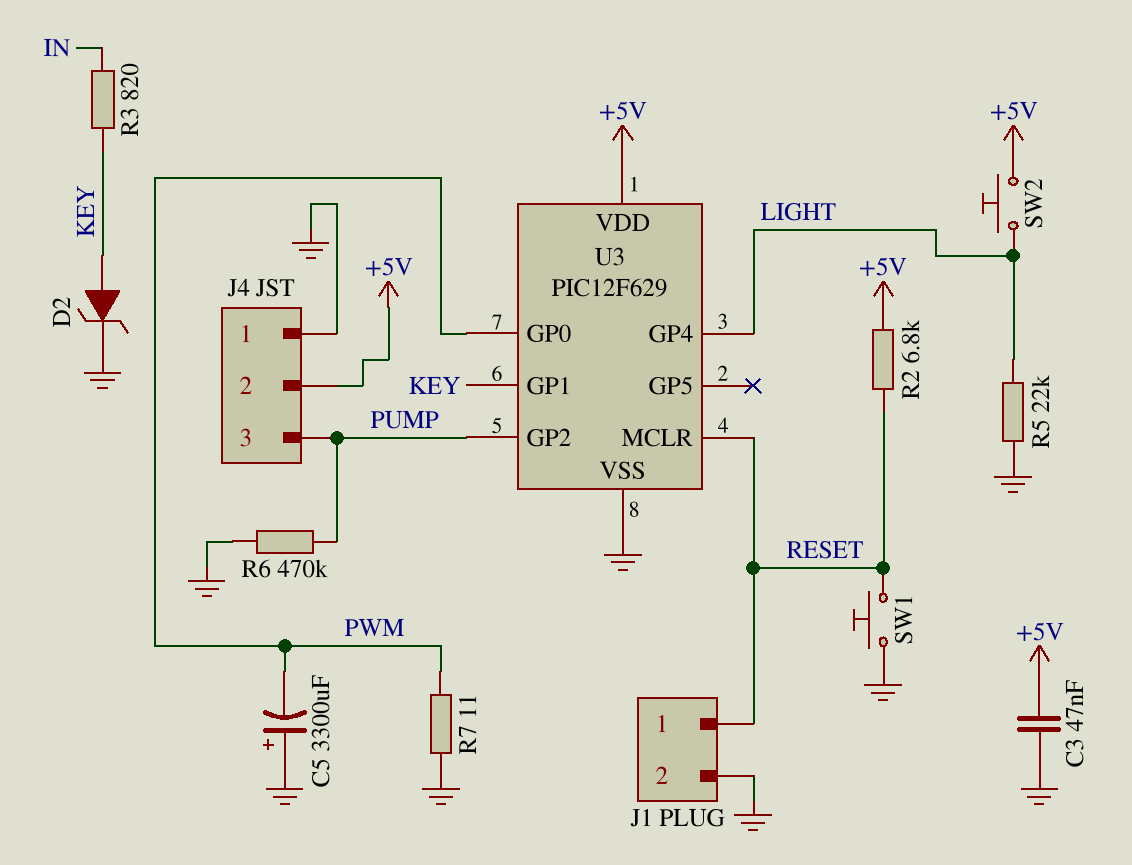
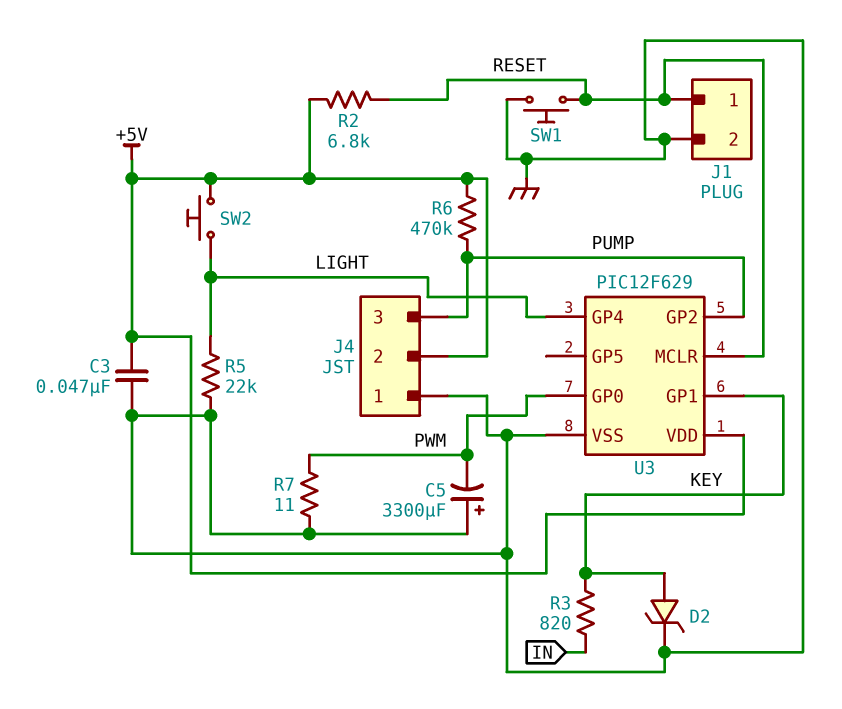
R6: 470k (GND, PUMP) -> 470k (+5V, PUMP)

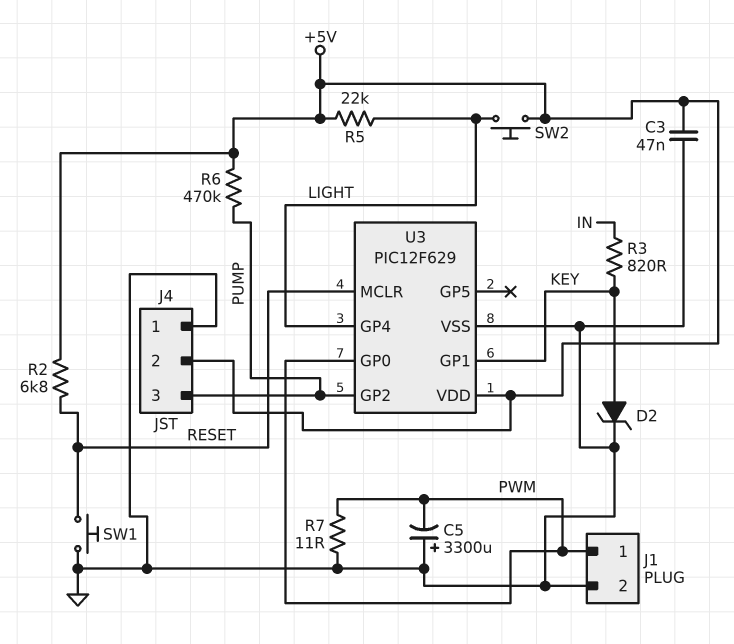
J1 pin 1: RESET -> PWM
R5: 22k (GND, LIGHT) -> 22k (+5V, LIGHT)

